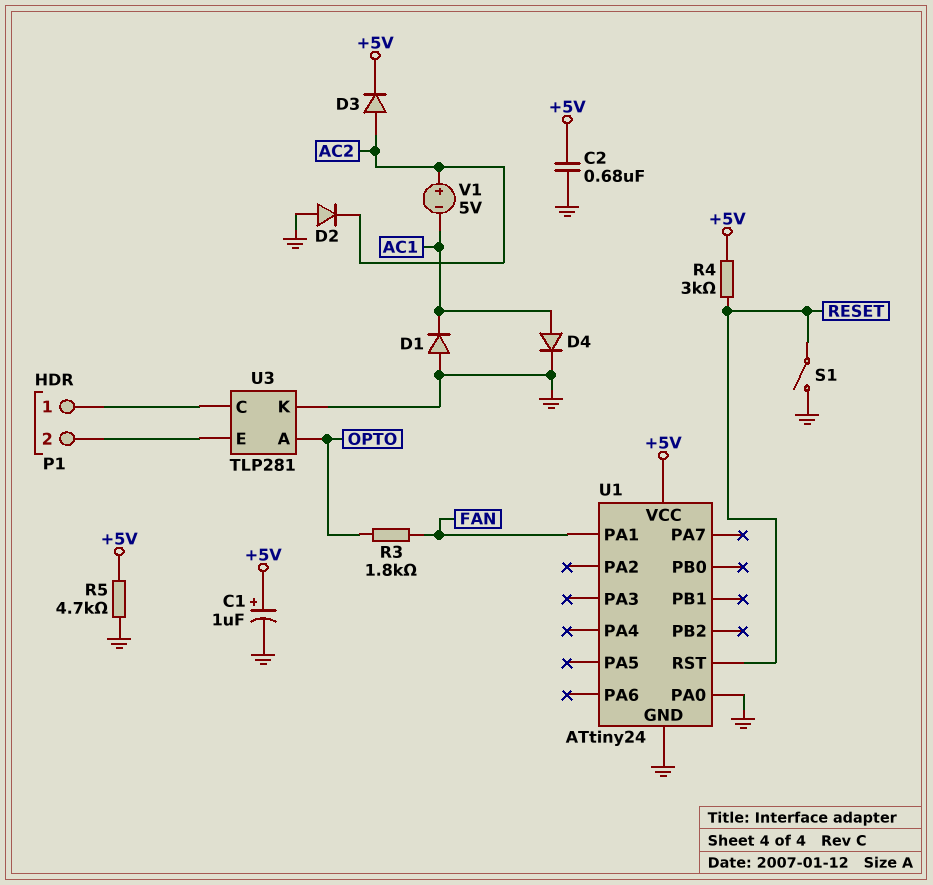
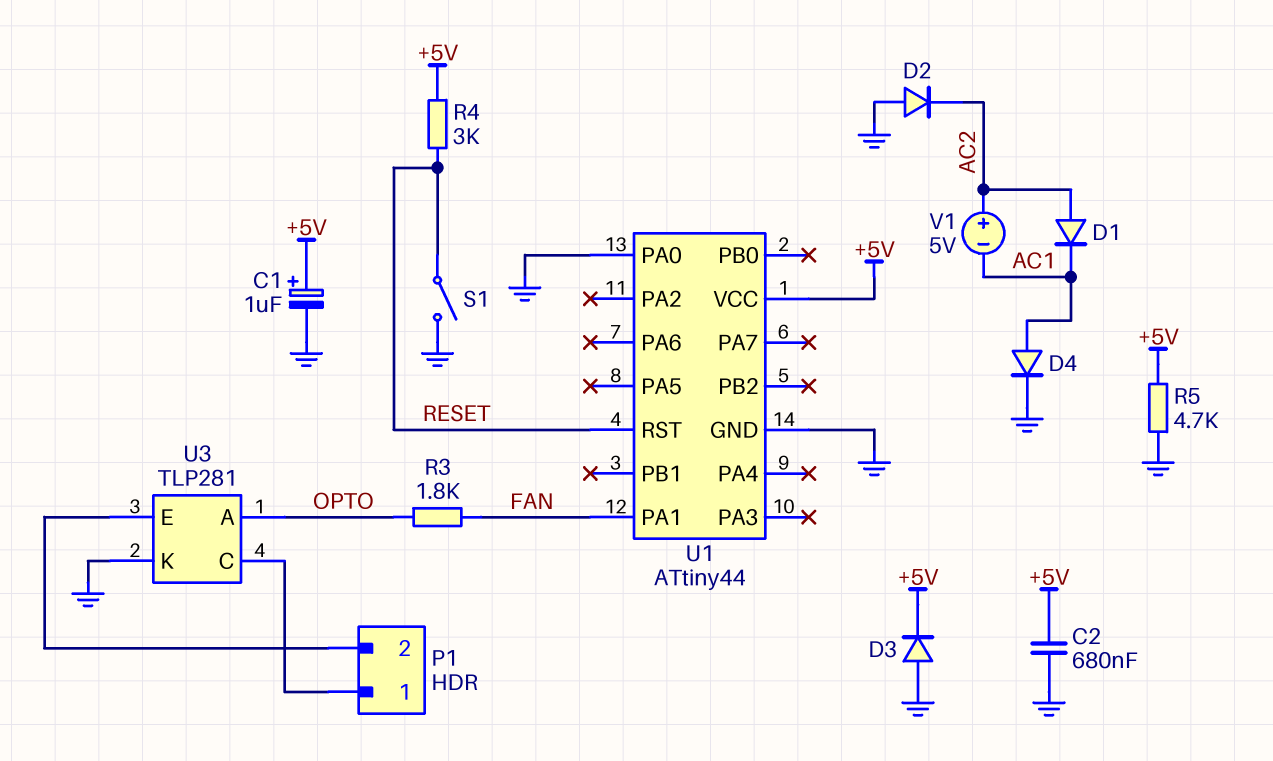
D1: diode (A GND, K AC1) -> diode (A AC2, K AC1)
D3: diode (A AC2, K +5V) -> diode (A GND, K +5V)
U1: ATtiny24 -> ATtiny44

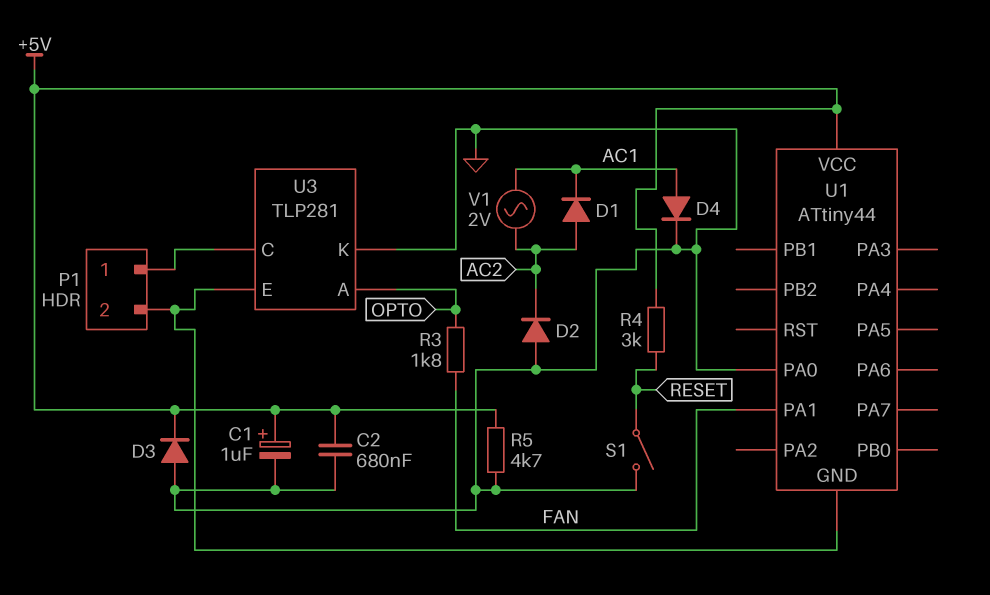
U1 pin GND: GND -> P1/2
U1 pin RST: RESET -> none
V1: 5V (plus AC2, minus AC1) -> AC 2V (AC1, AC2)

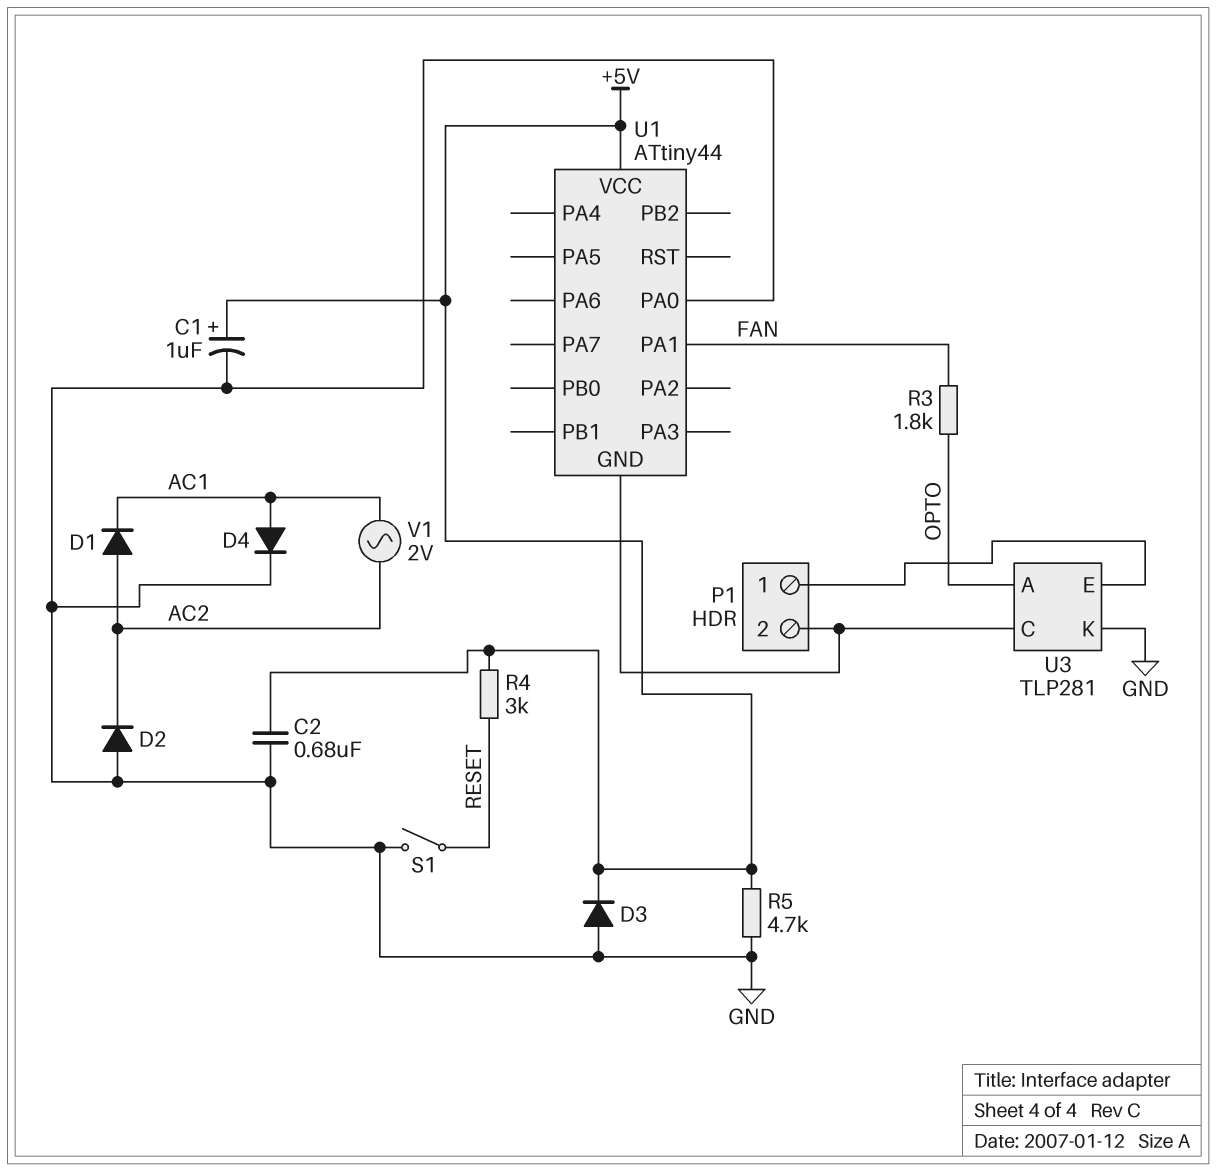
U3 pin C: P1/1 -> P1/2
U3 pin E: P1/2 -> P1/1

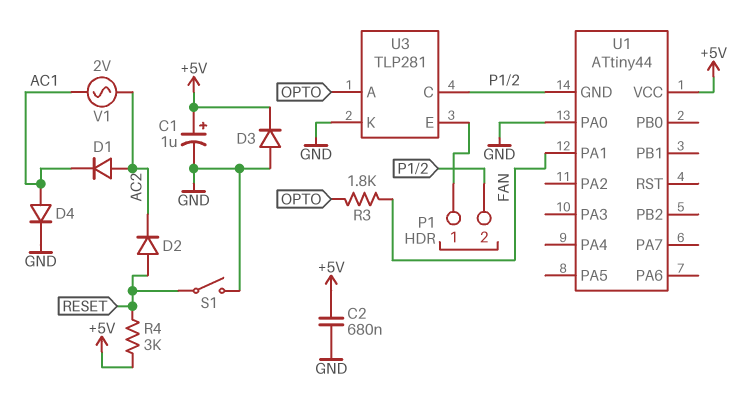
D2: diode (A GND, K AC2) -> diode (A RESET, K AC2)
R5: 4.7k (+5V, GND) -> none

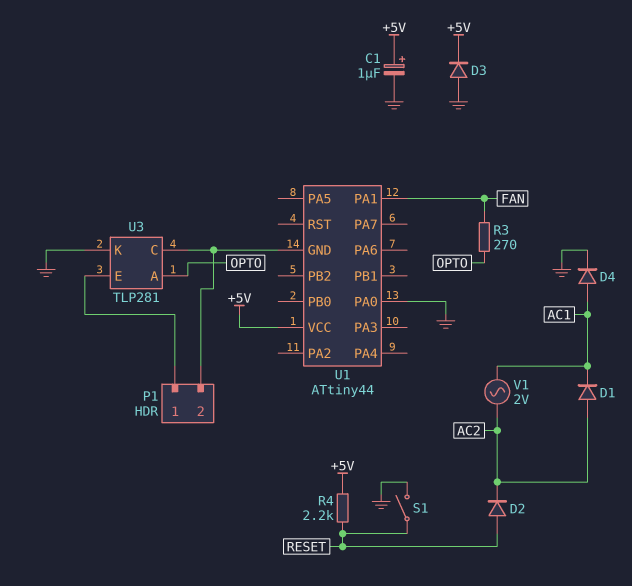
C2: 680nF (+5V, GND) -> none
R3: 1.8k (FAN, OPTO) -> 270 (FAN, OPTO)
R4: 3k (+5V, RESET) -> 2.2k (+5V, RESET)

